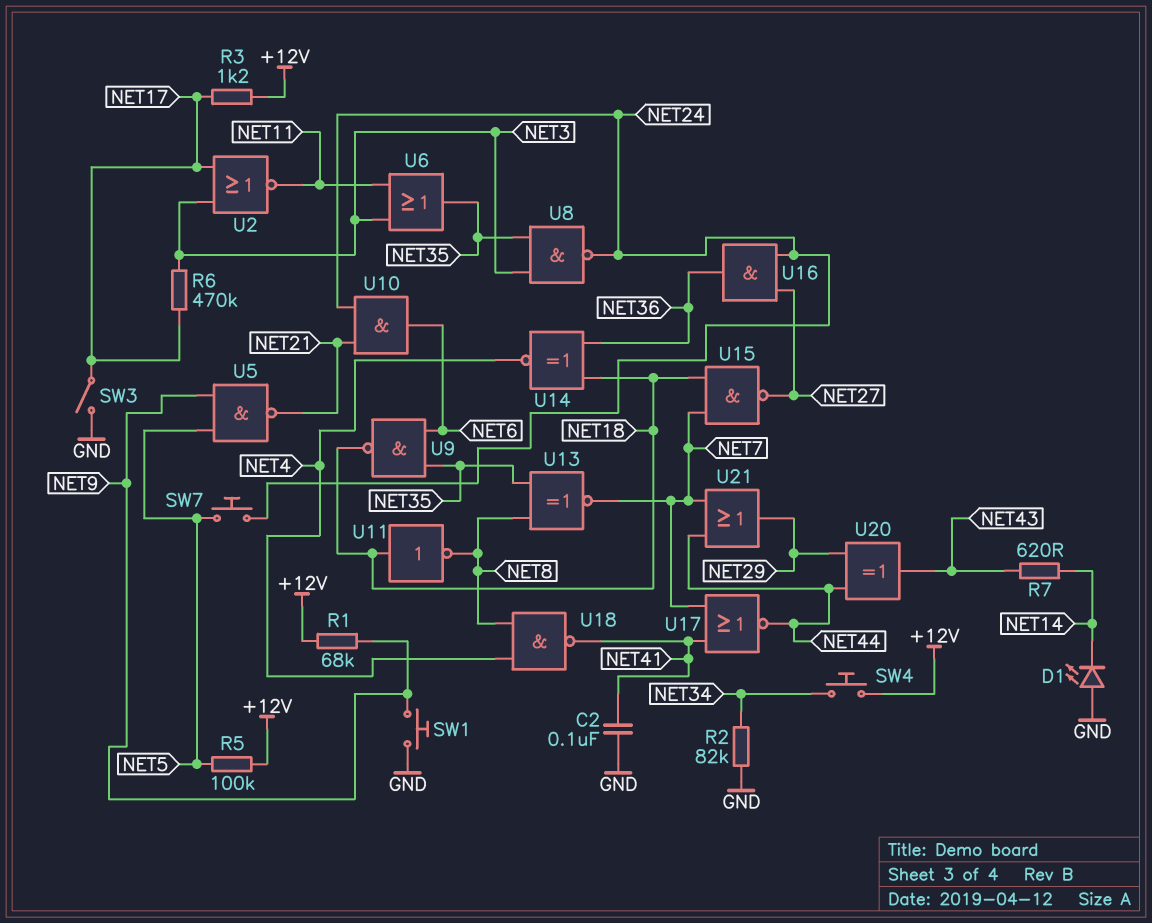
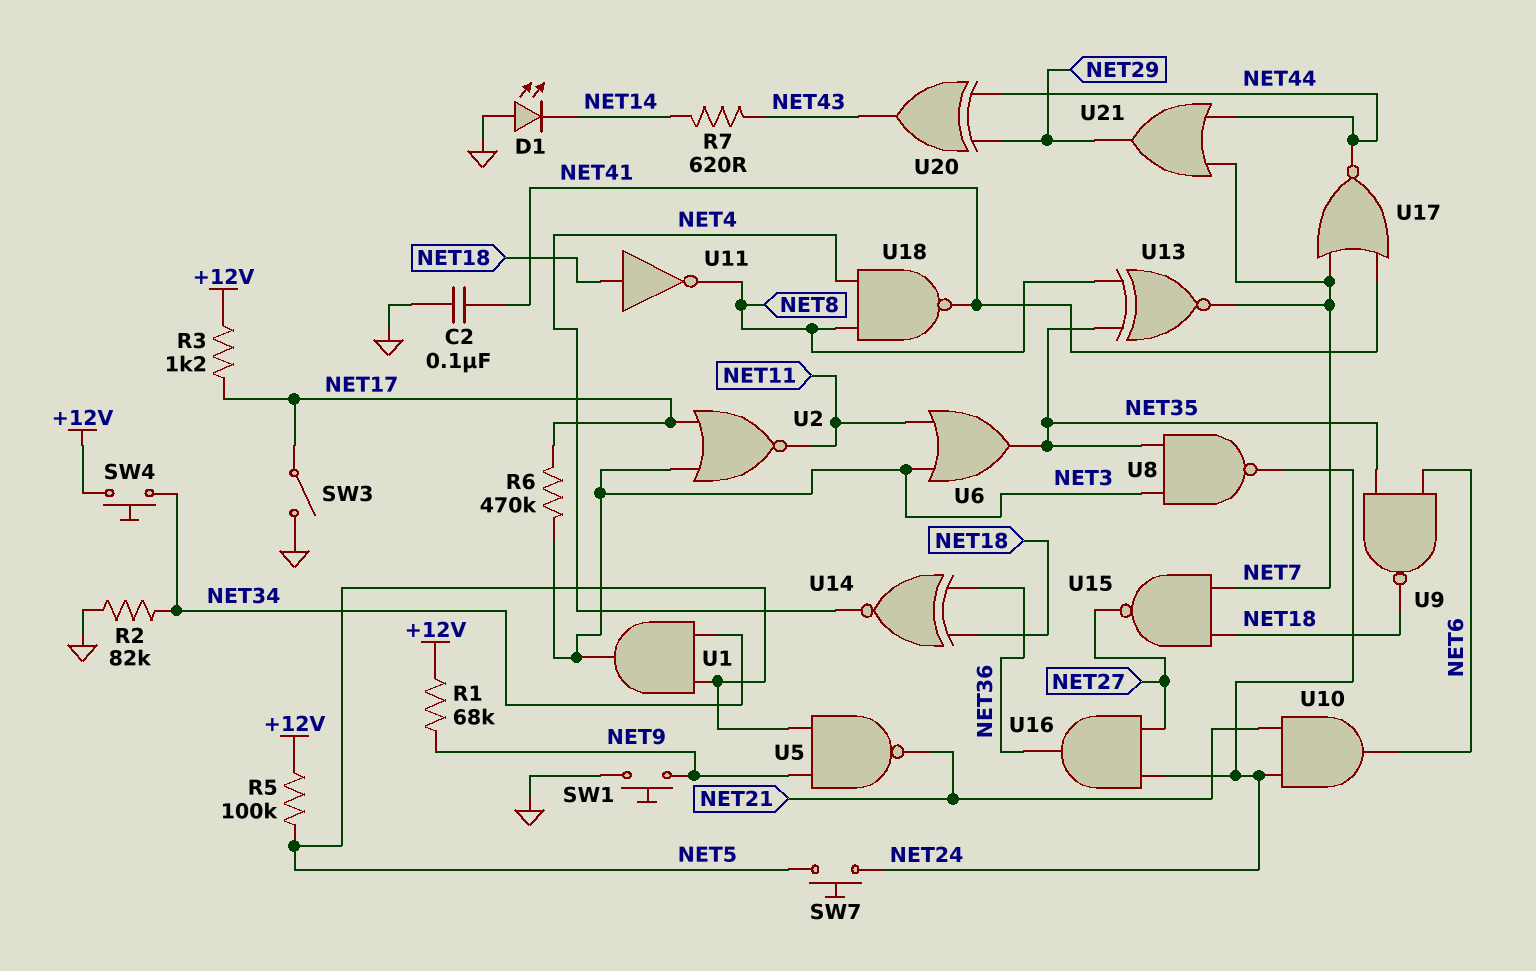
U1: none -> AND (in NET5, in NET34, out NET3)

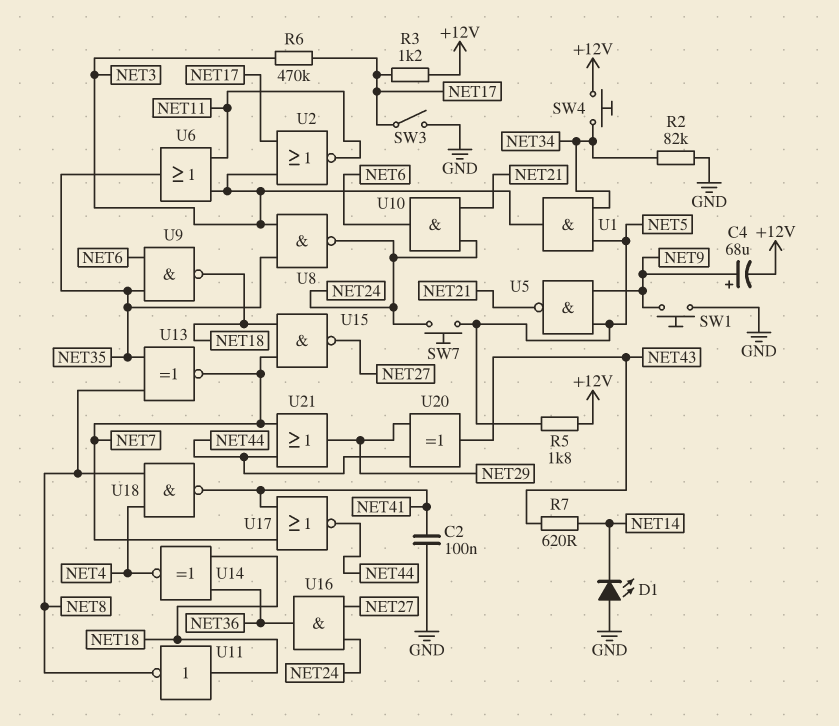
C4: none -> 68uF (plus NET9, minus +12V)
R1: 68k (+12V, NET9) -> none
R5: 100k (+12V, NET5) -> 1.8k (+12V, NET5)

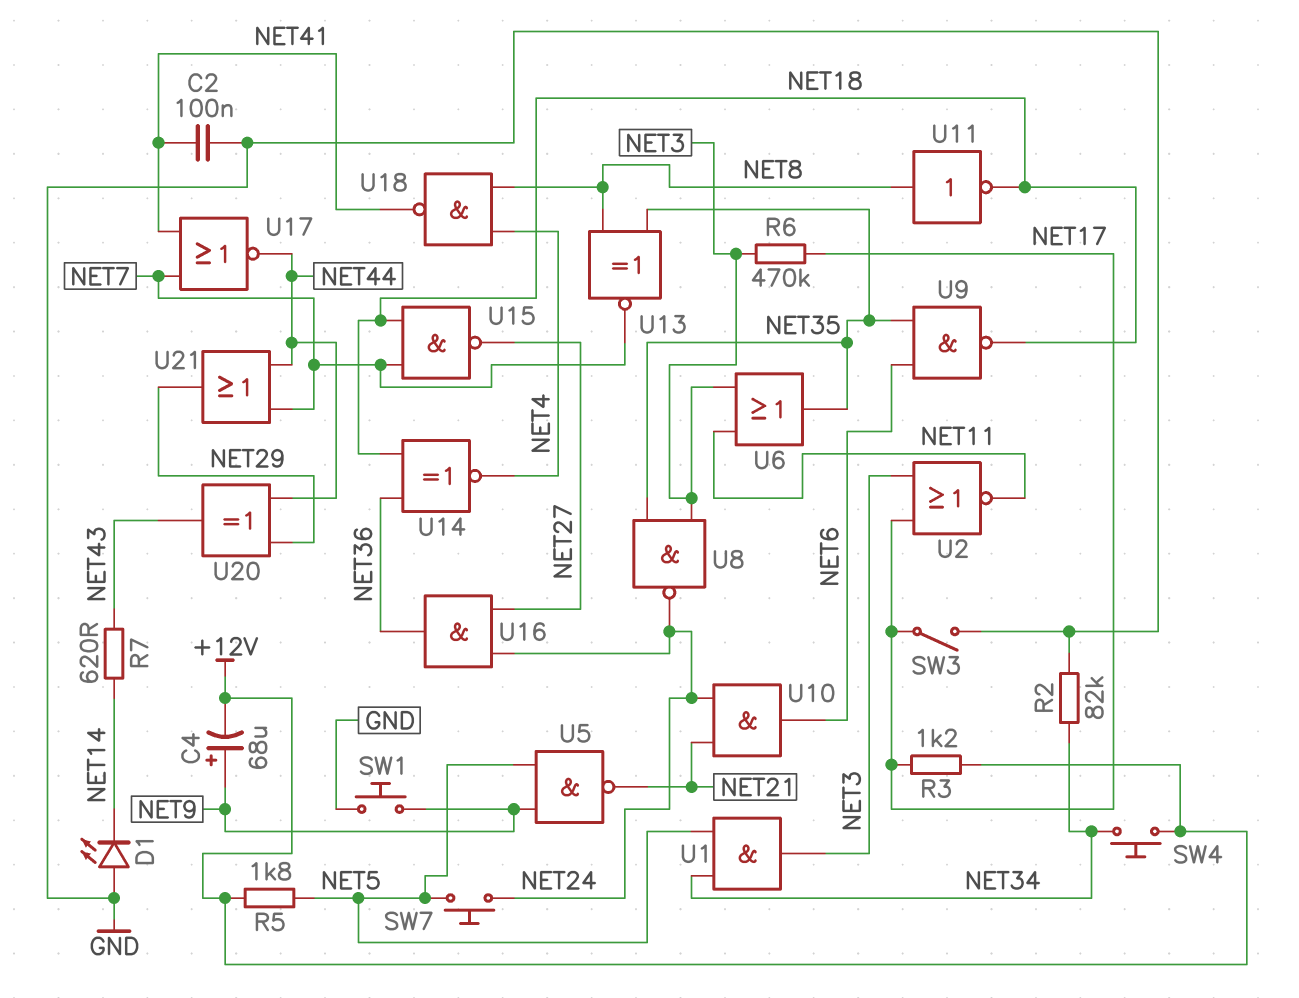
U11: NOT (in NET18, out NET8) -> NOT (in NET8, out NET18)

